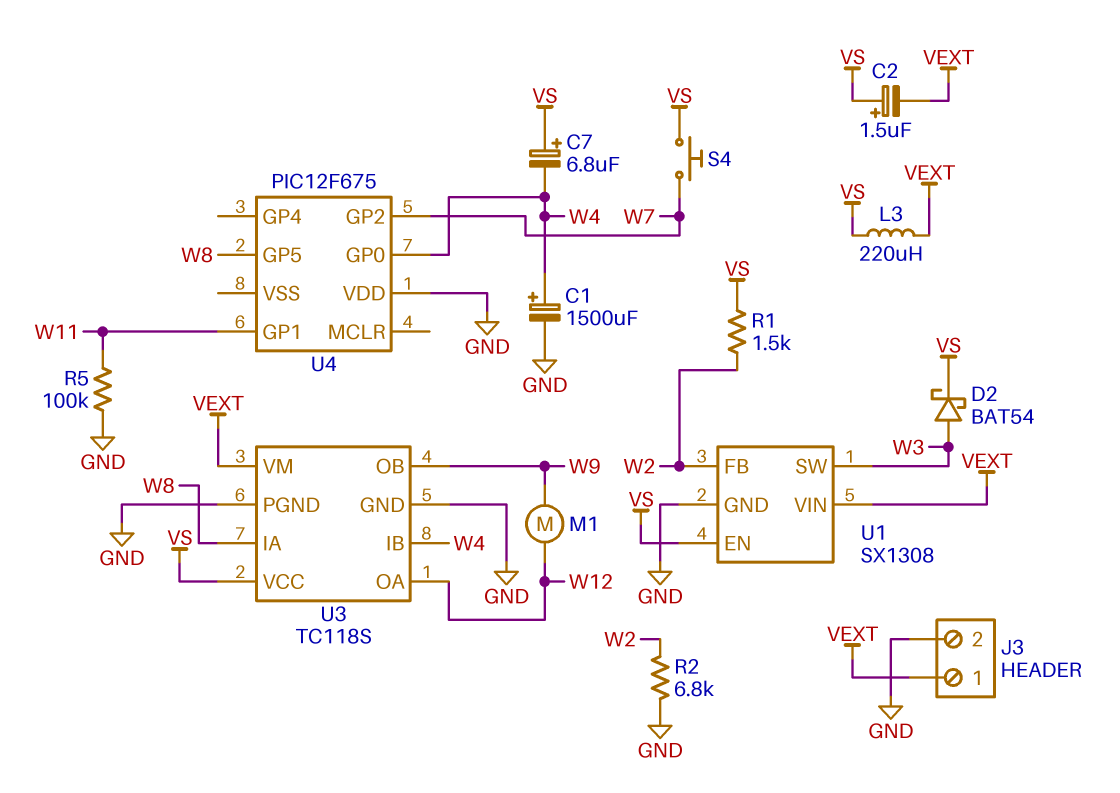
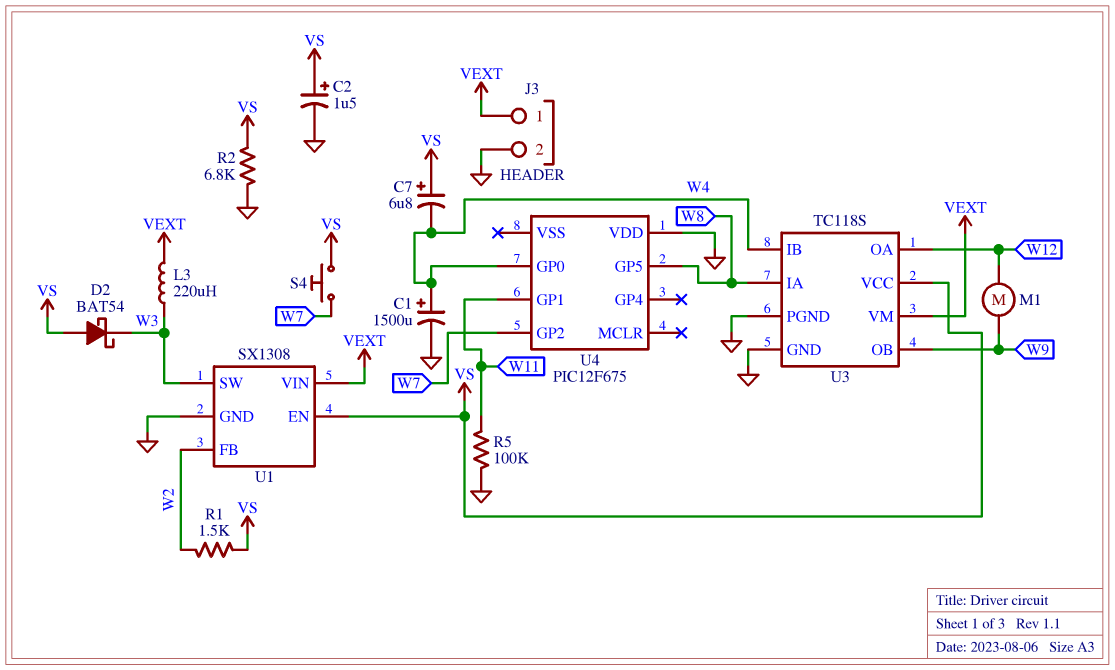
C2: 1.5uF (plus VS, minus VEXT) -> 1.5uF (plus VS, minus GND)
D2: schottky BAT54 (A W3, K VS) -> schottky BAT54 (A VS, K W3)
L3: 220uH (VEXT, VS) -> 220uH (VEXT, W3)
R2: 6.8k (GND, W2) -> 6.8k (GND, VS)

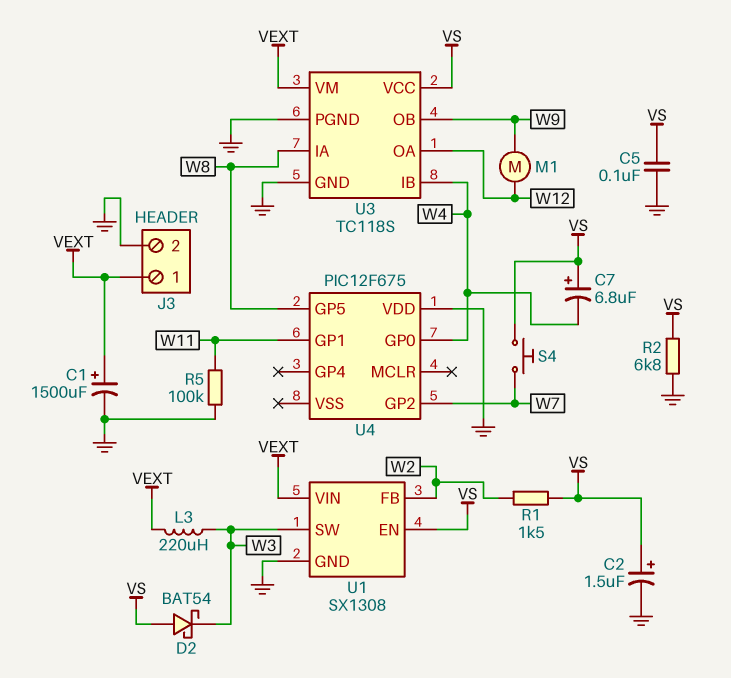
C1: 1500uF (plus W4, minus GND) -> 1500uF (plus VEXT, minus GND)
C5: none -> 100nF (GND, VS)

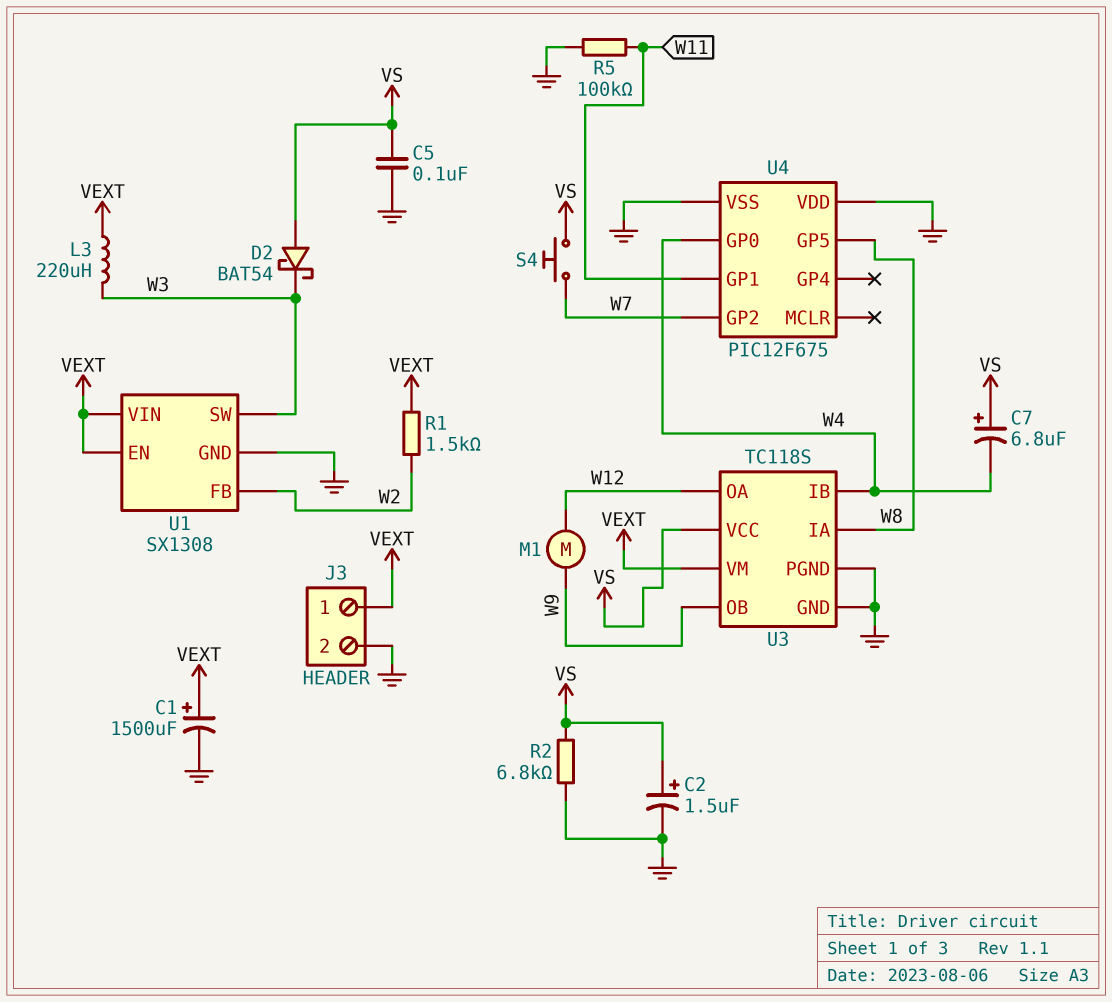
R1: 1.5k (VS, W2) -> 1.5k (VEXT, W2)
U1 pin EN: VS -> VEXT
U4 pin VSS: none -> GND

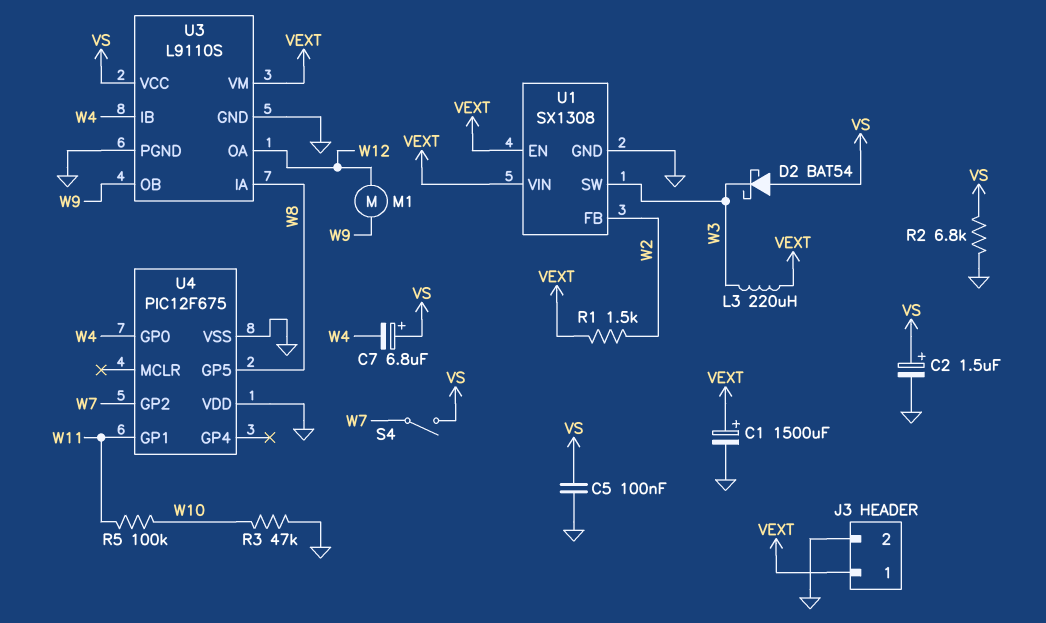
R3: none -> 47k (GND, W10)
R5: 100k (GND, W11) -> 100k (W10, W11)
S4: button (VS, W7) -> switch (VS, W7)
U3: TC118S -> L9110S

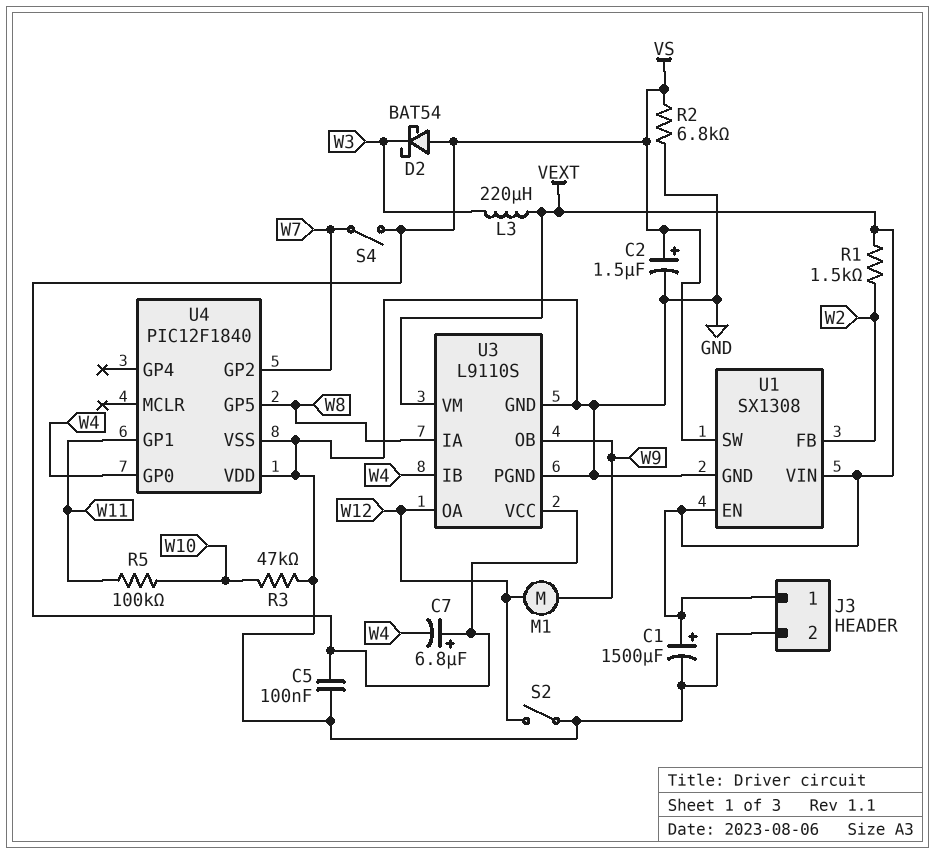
S2: none -> switch (GND, W12)
U1 pin SW: W3 -> VS
U4: PIC12F675 -> PIC12F1840

